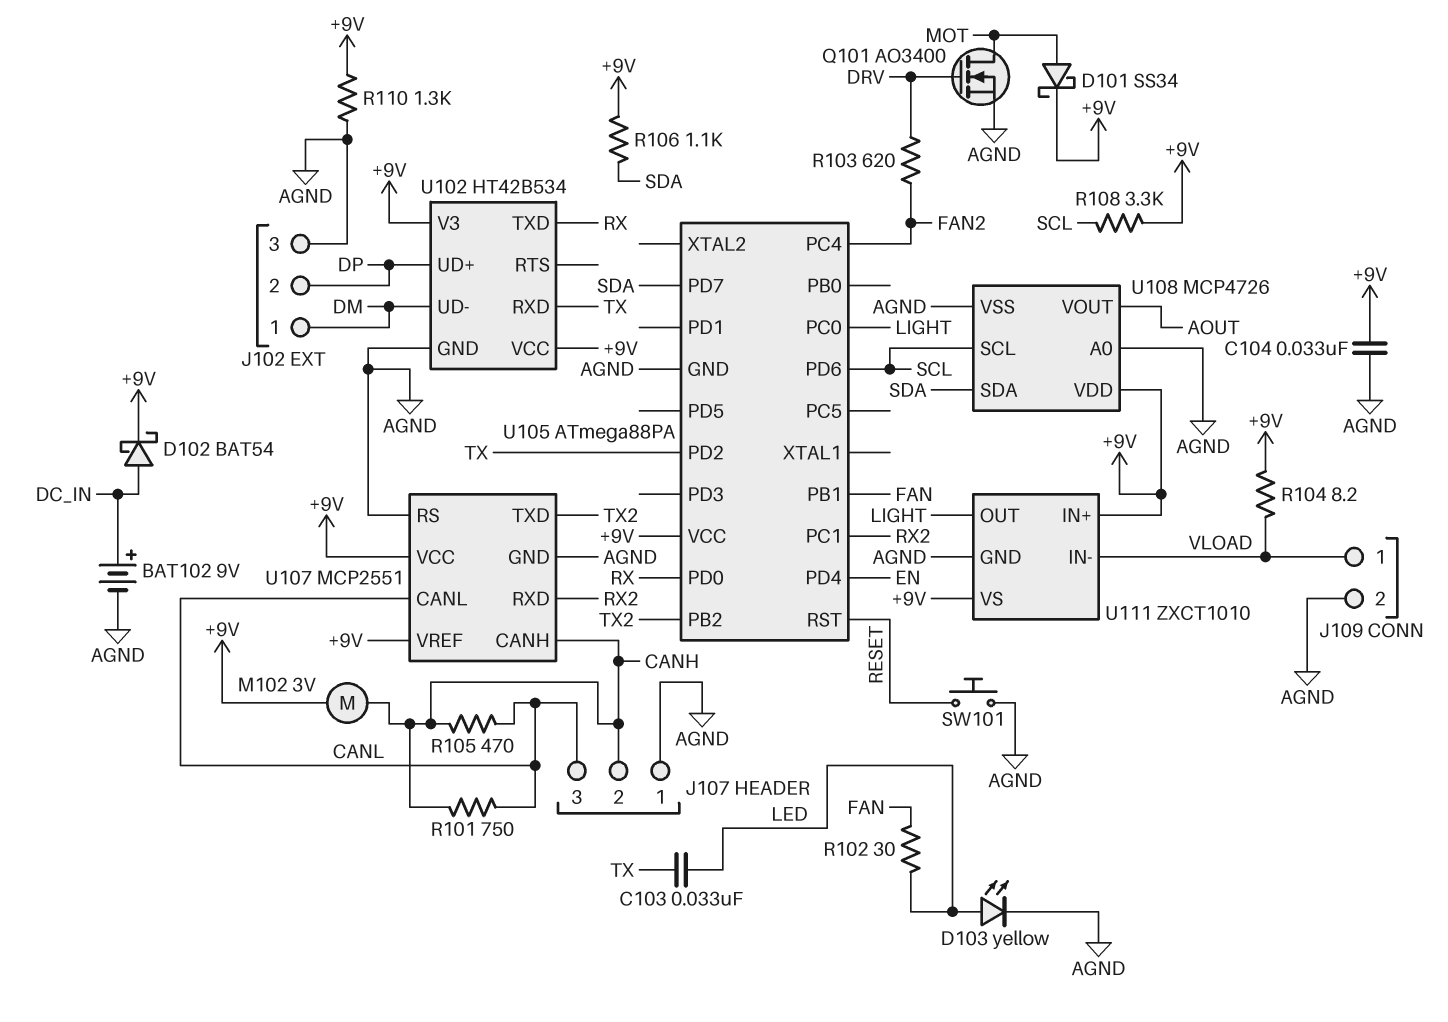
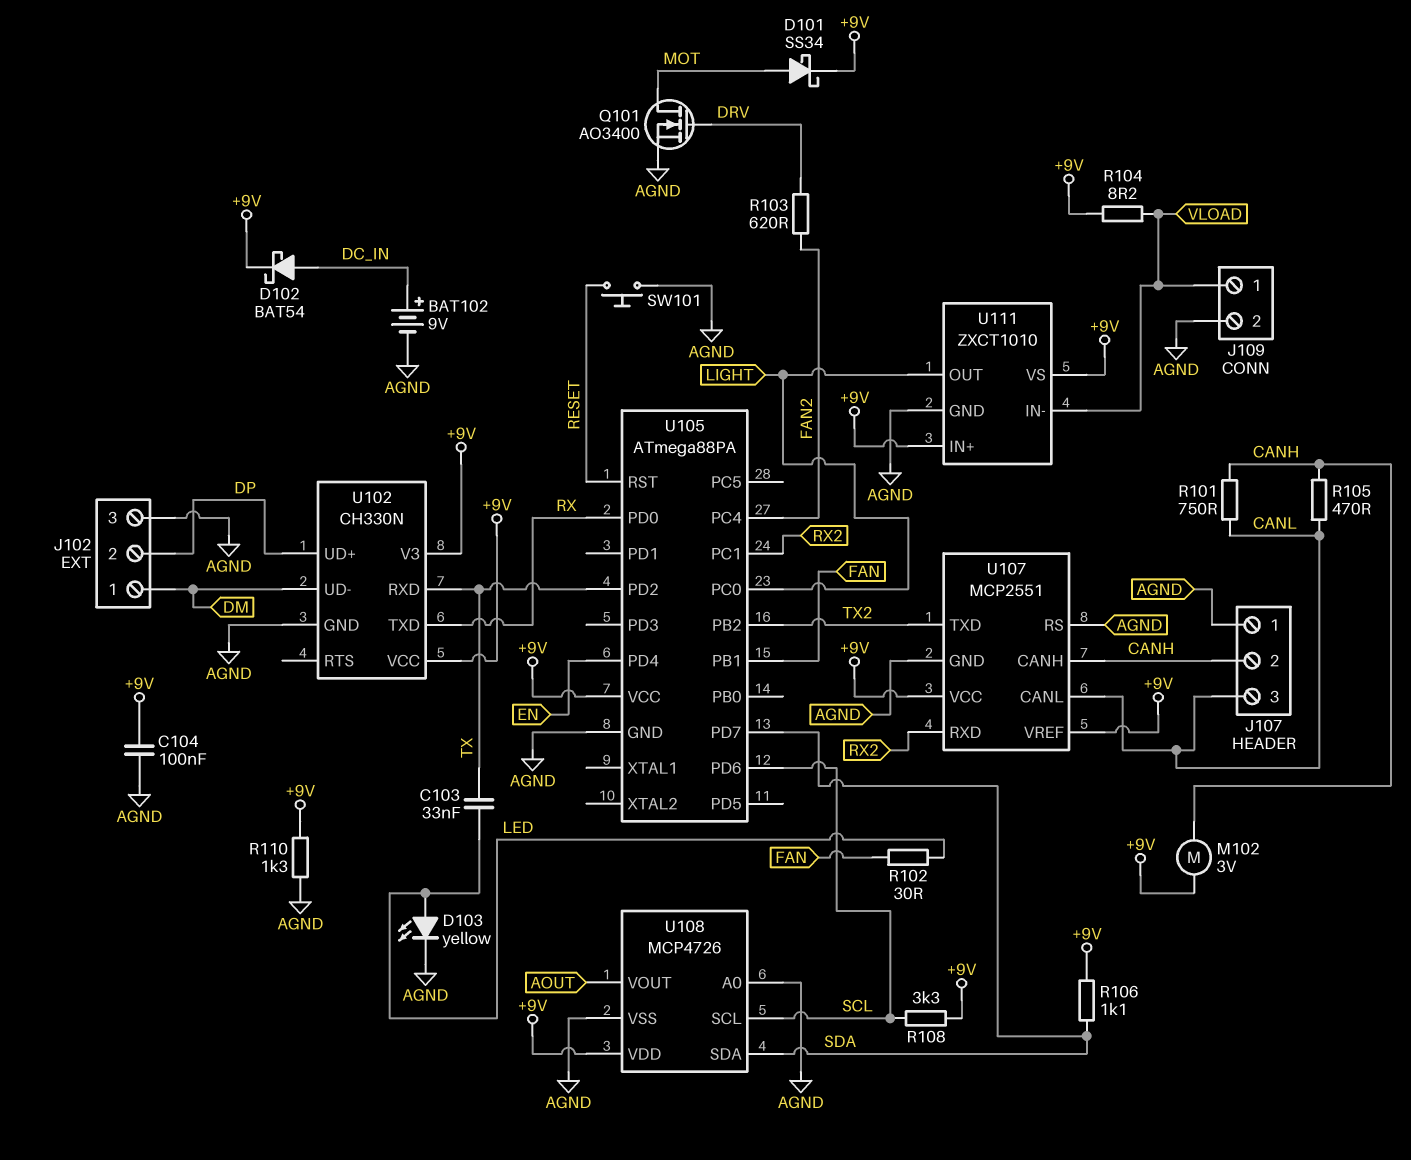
C104: 33nF (+9V, AGND) -> 100nF (+9V, AGND)
U102: HT42B534 -> CH330N

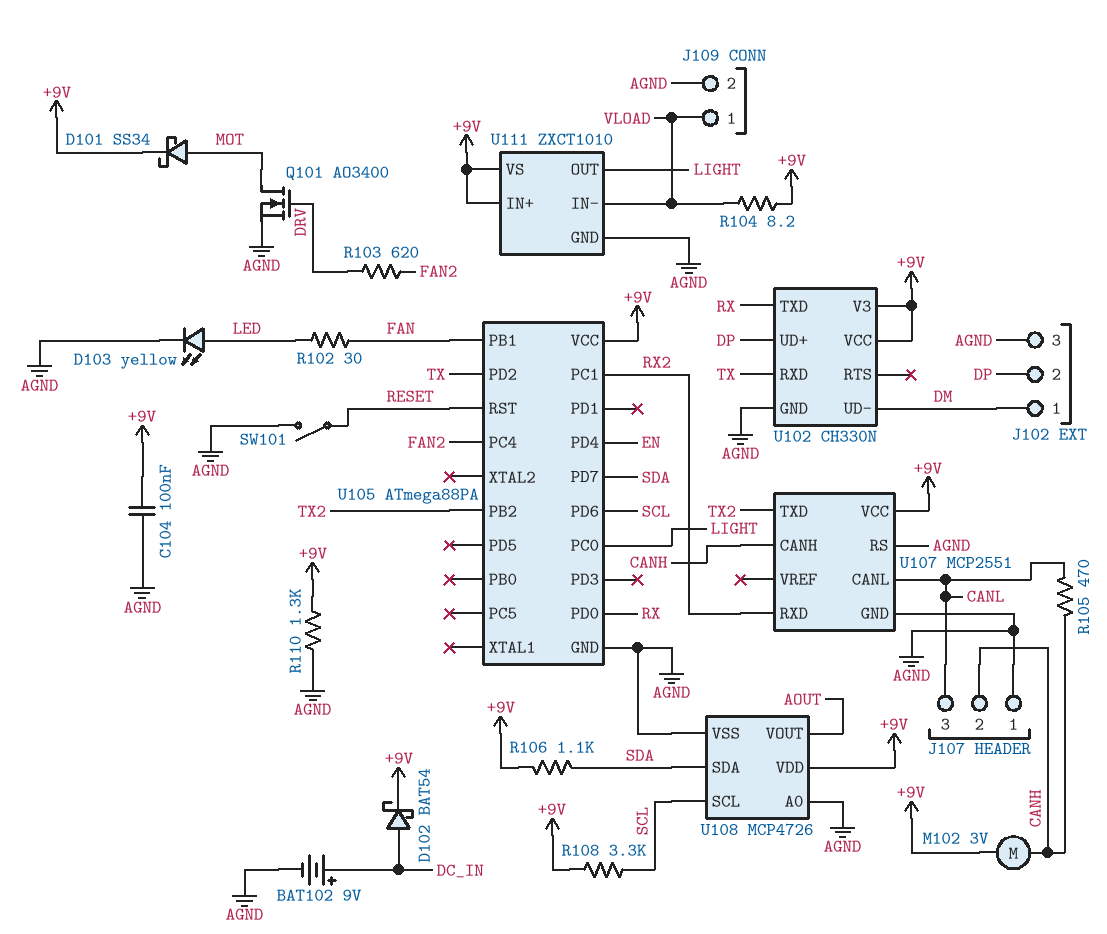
C103: 33nF (LED, TX) -> none
R101: 750 (CANH, CANL) -> none
SW101: button (AGND, RESET) -> switch (AGND, RESET)
U107 pin VREF: +9V -> none

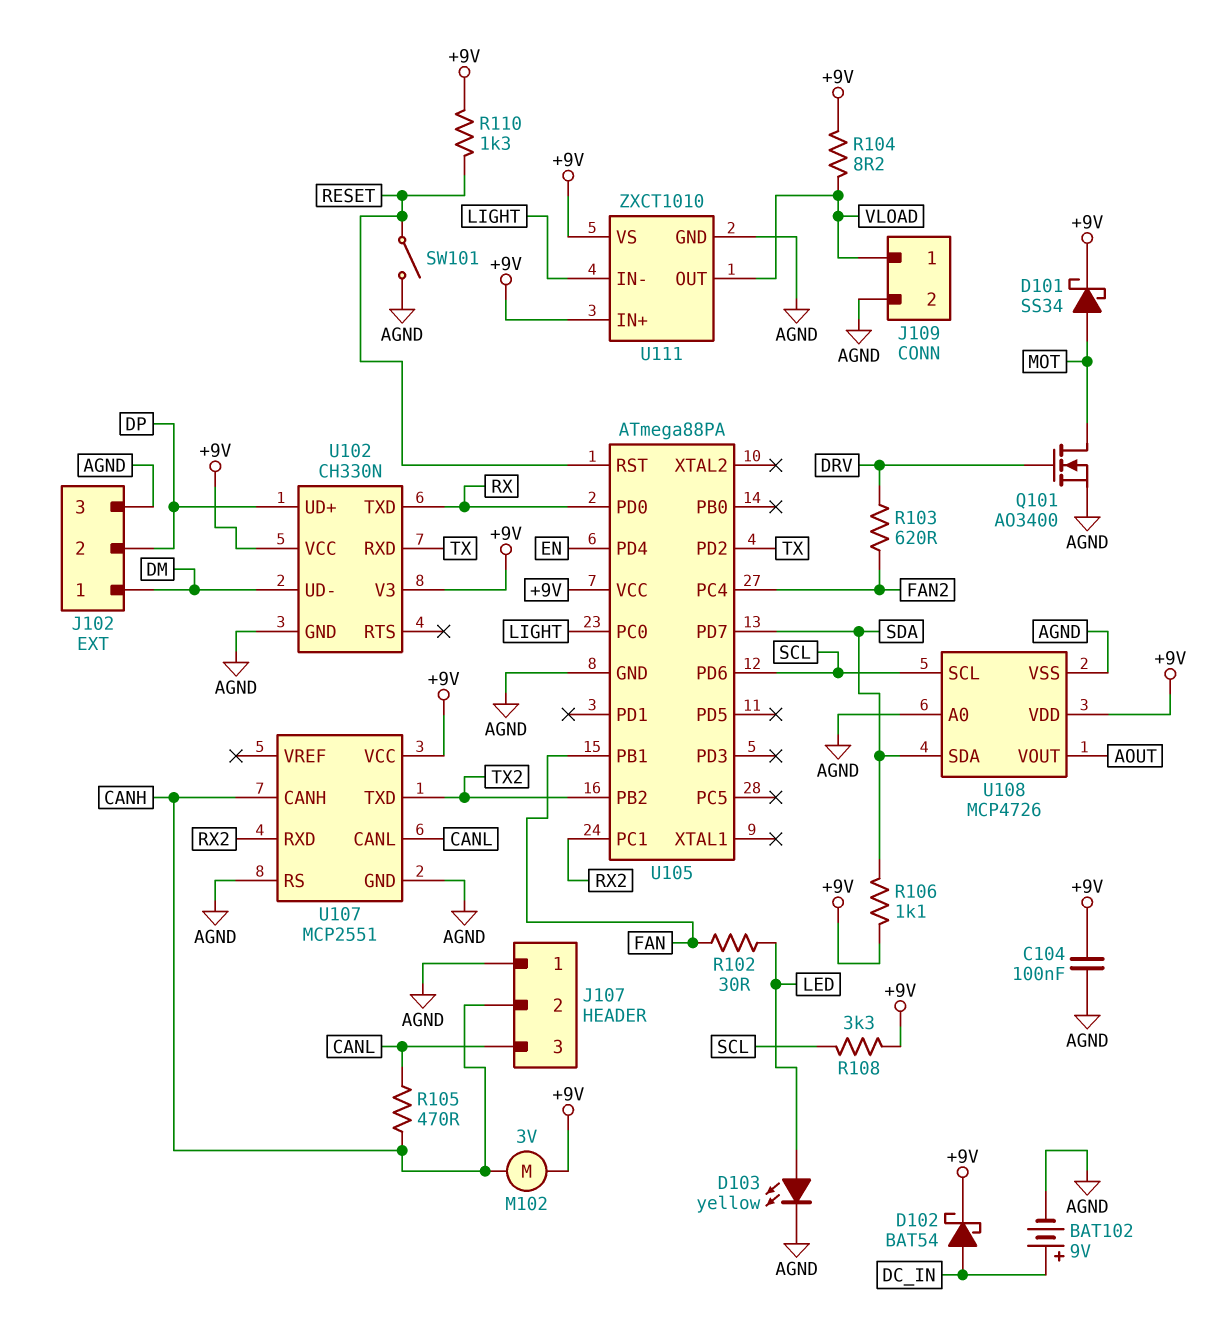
R110: 1.3k (+9V, AGND) -> 1.3k (+9V, RESET)
U111 pin IN-: VLOAD -> LIGHT
U111 pin OUT: LIGHT -> VLOAD

